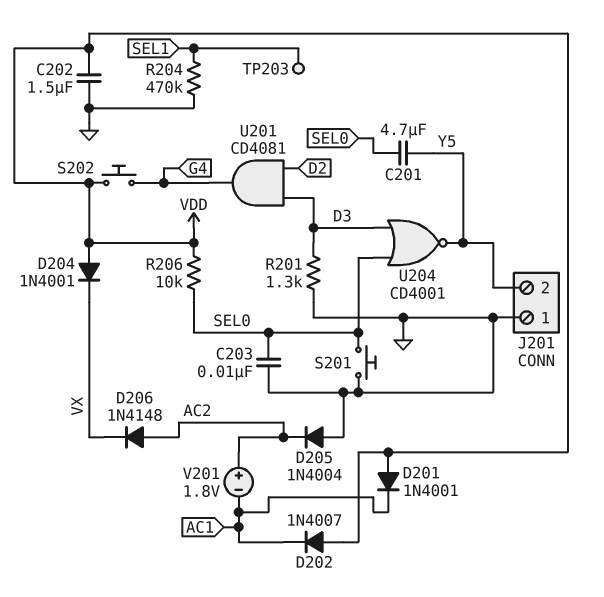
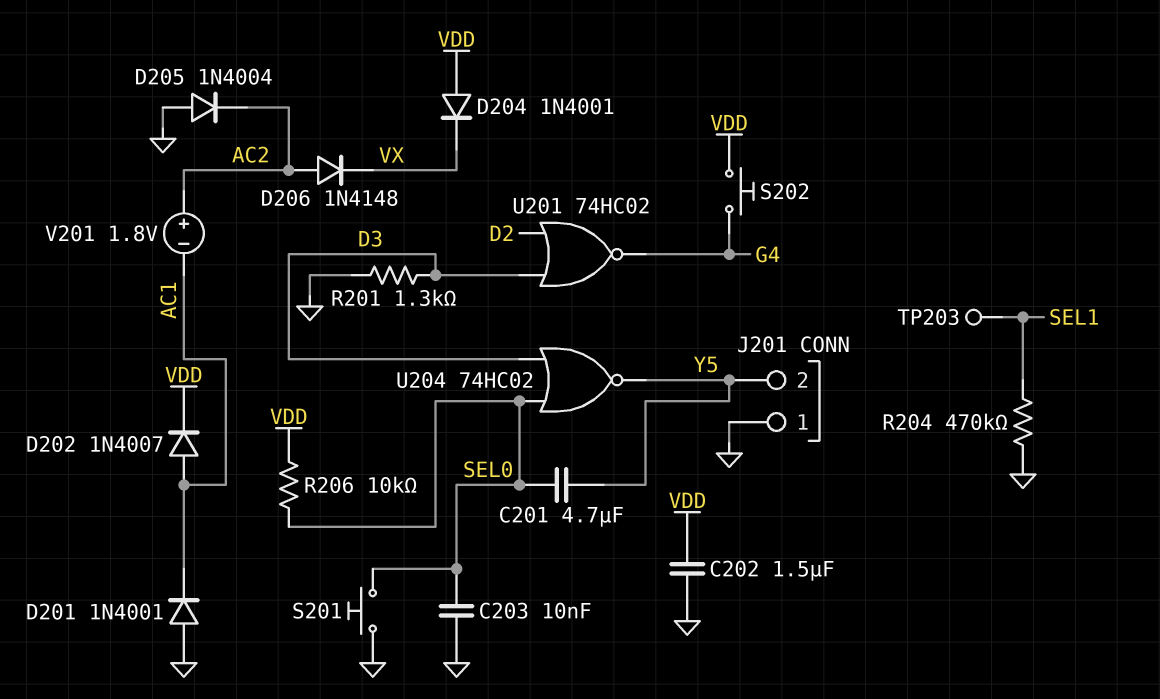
D201: diode 1N4001 (A VDD, K AC1) -> diode 1N4001 (A GND, K AC1)
D202: diode 1N4007 (A VDD, K AC1) -> diode 1N4007 (A AC1, K VDD)
U201: AND CD4081 (in D2, in D3, out G4) -> NOR 74HC02 (in D2, in D3, out G4)
U204: NOR CD4001 (in D3, in SEL0, out Y5) -> NOR 74HC02 (in D3, in SEL0, out Y5)

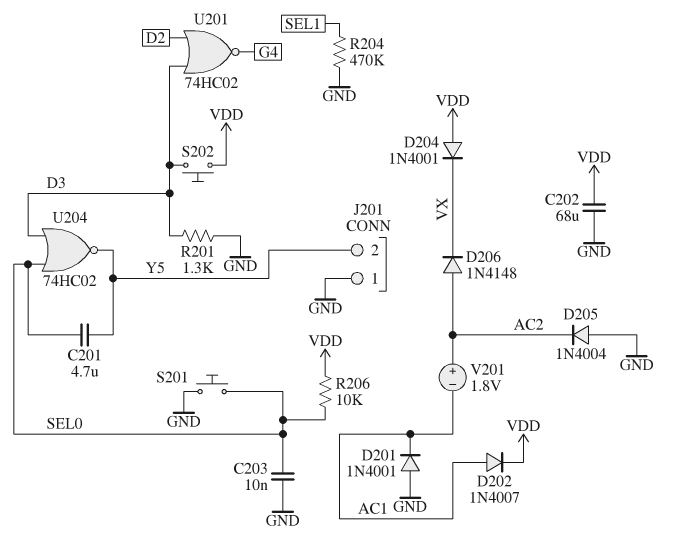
C202: 1.5uF (GND, VDD) -> 68uF (GND, VDD)
S202: button (G4, VDD) -> button (D3, VDD)
TP203: test point (SEL1) -> none

